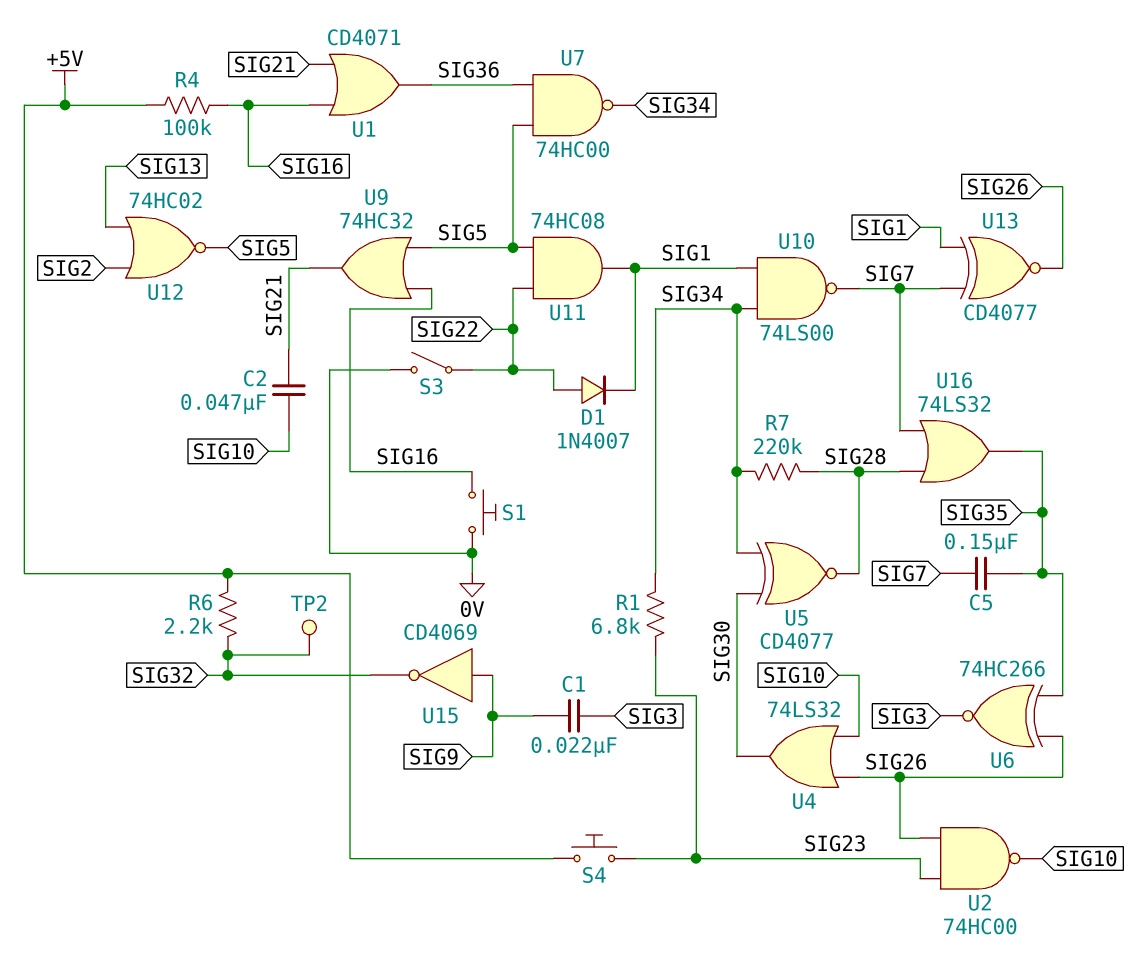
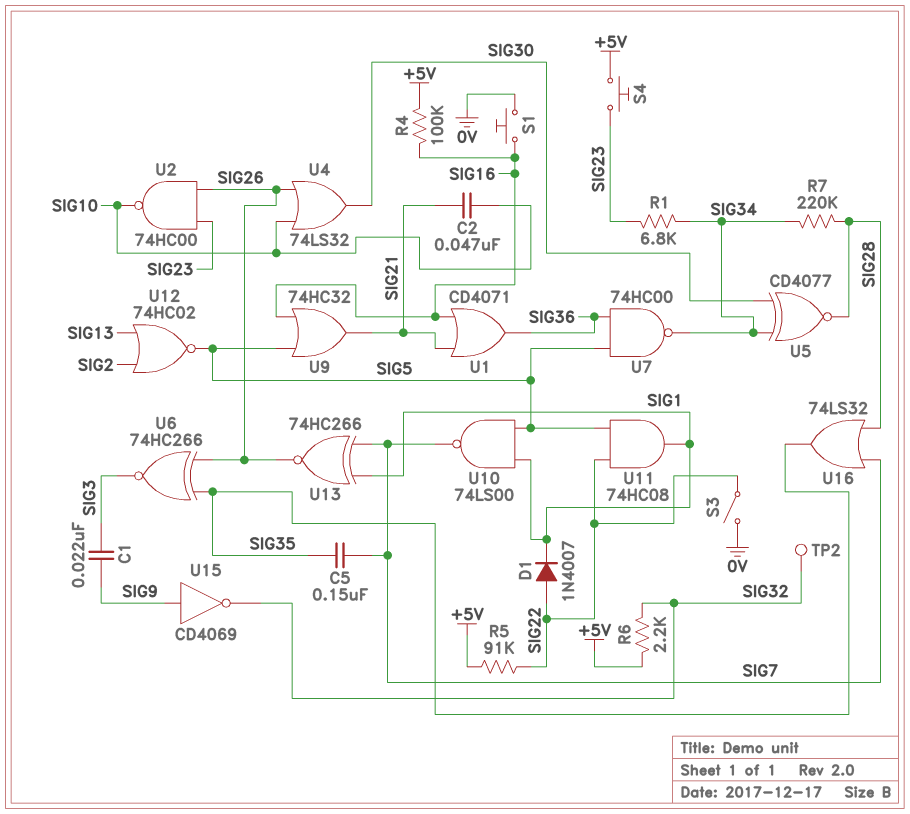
R5: none -> 91k (+5V, SIG22)
U10: NAND 74LS00 (in SIG1, in SIG34, out SIG7) -> NAND 74LS00 (in SIG1, in SIG5, out SIG7)
U13: XNOR CD4077 (in SIG1, in SIG7, out SIG26) -> XNOR 74HC266 (in SIG1, in SIG7, out SIG26)

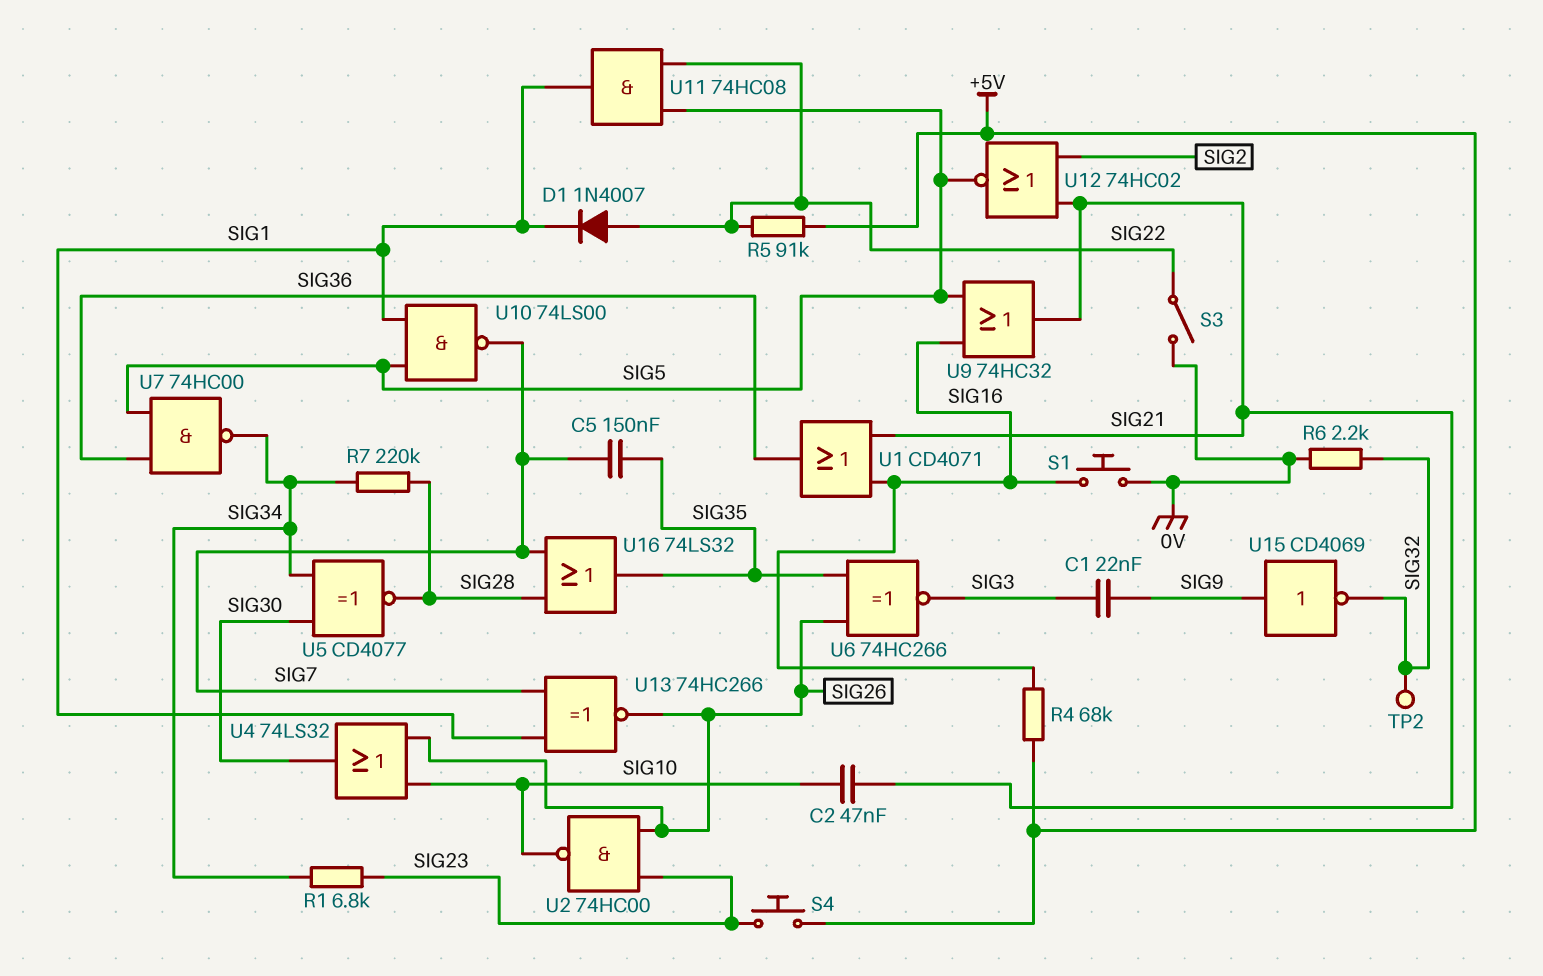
R4: 100k (+5V, SIG16) -> 68k (+5V, SIG16)
R6: 2.2k (+5V, SIG32) -> 2.2k (0V, SIG32)
U12: NOR 74HC02 (in SIG2, in SIG13, out SIG5) -> NOR 74HC02 (in SIG2, in SIG21, out SIG5)

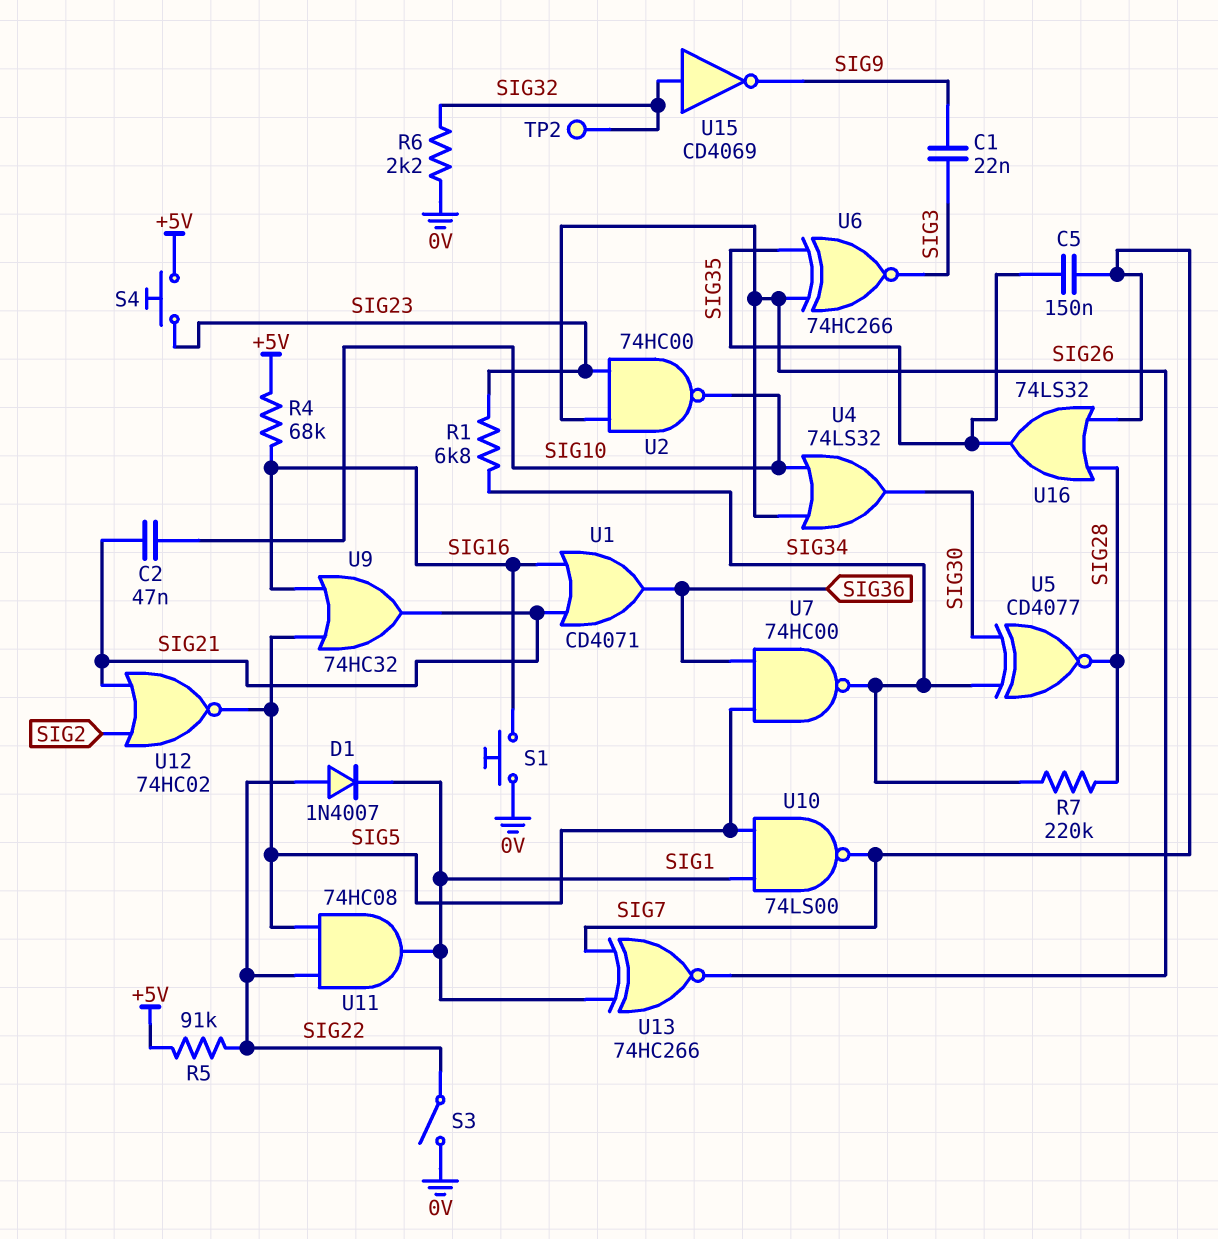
U15: NOT CD4069 (in SIG9, out SIG32) -> NOT CD4069 (in SIG32, out SIG9)

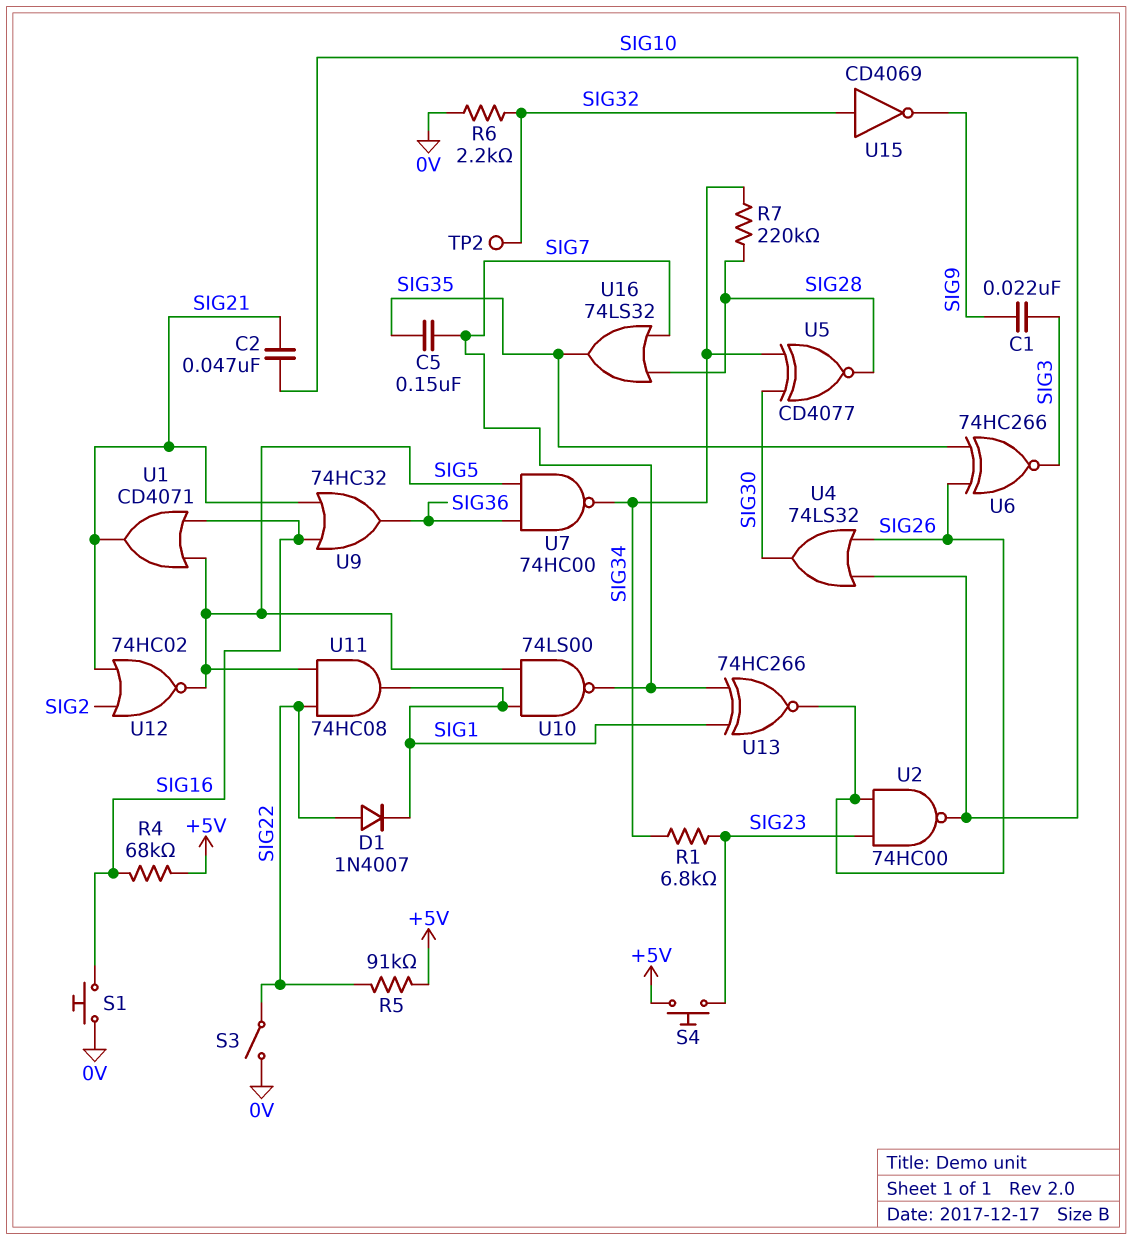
U1: OR CD4071 (in SIG16, in SIG21, out SIG36) -> OR CD4071 (in SIG5, in SIG16, out SIG21)
U9: OR 74HC32 (in SIG5, in SIG16, out SIG21) -> OR 74HC32 (in SIG16, in SIG21, out SIG36)

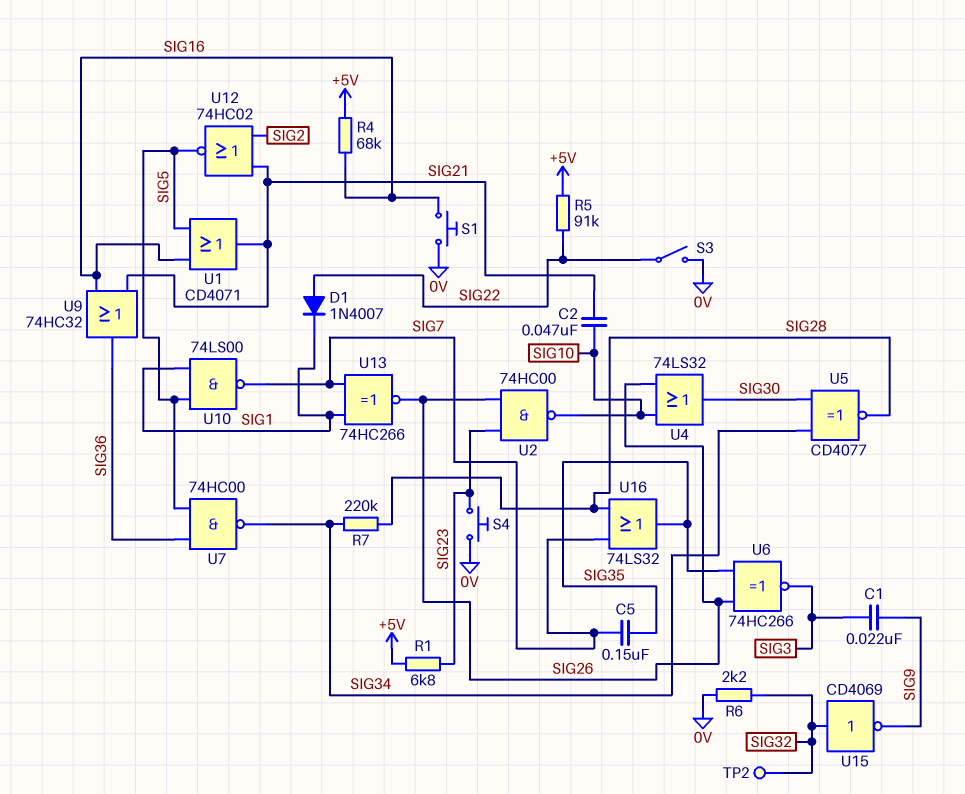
R1: 6.8k (SIG23, SIG34) -> 6.8k (+5V, SIG23)
S4: button (+5V, SIG23) -> button (0V, SIG23)
U11: AND 74HC08 (in SIG5, in SIG22, out SIG1) -> none

